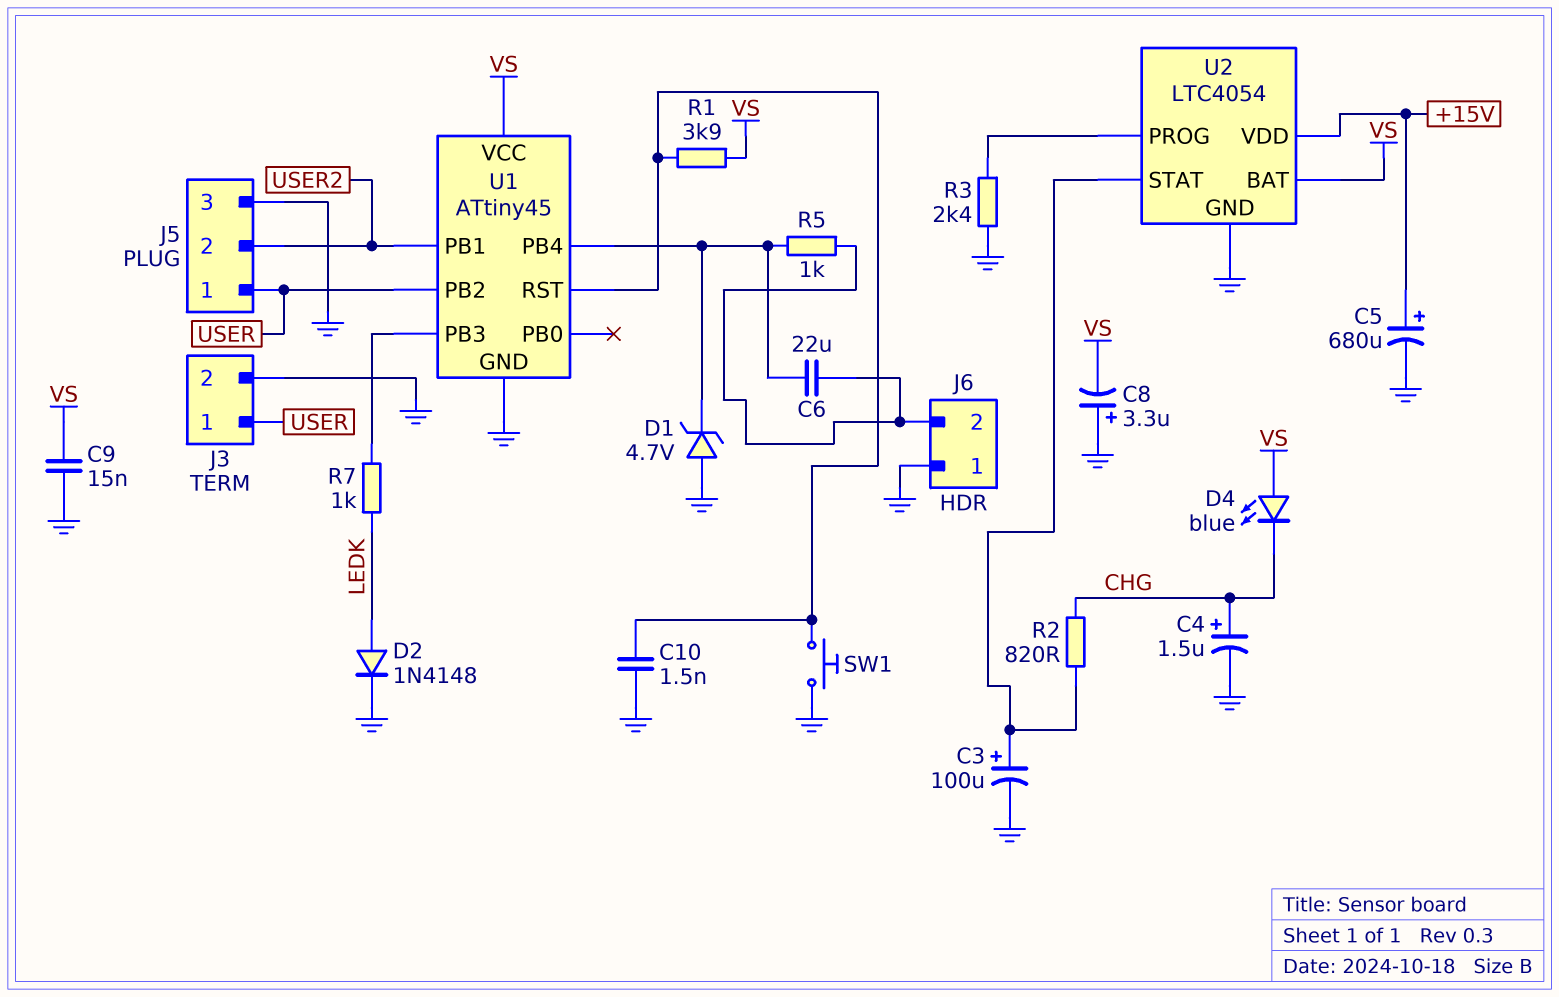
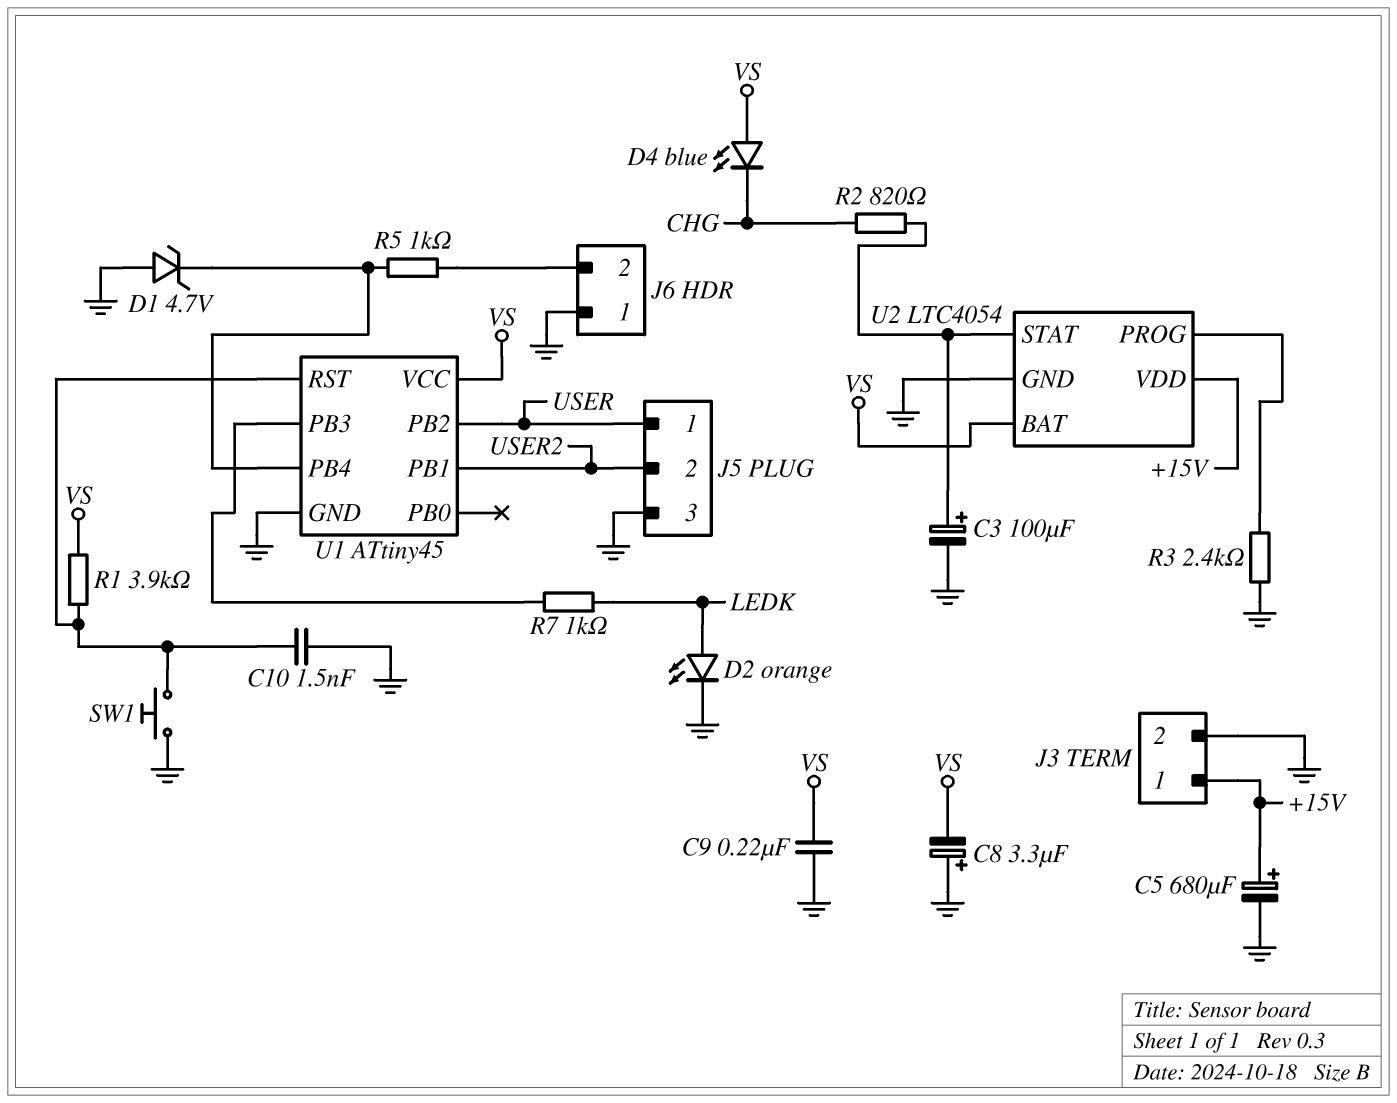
C4: 1.5uF (plus CHG, minus GND) -> none
C6: 22uF (J6/2, U1/PB4) -> none
C9: 15nF (GND, VS) -> 220nF (GND, VS)
D2: diode 1N4148 (A LEDK, K GND) -> LED orange (A LEDK, K GND)
J3 pin 1: USER -> +15V

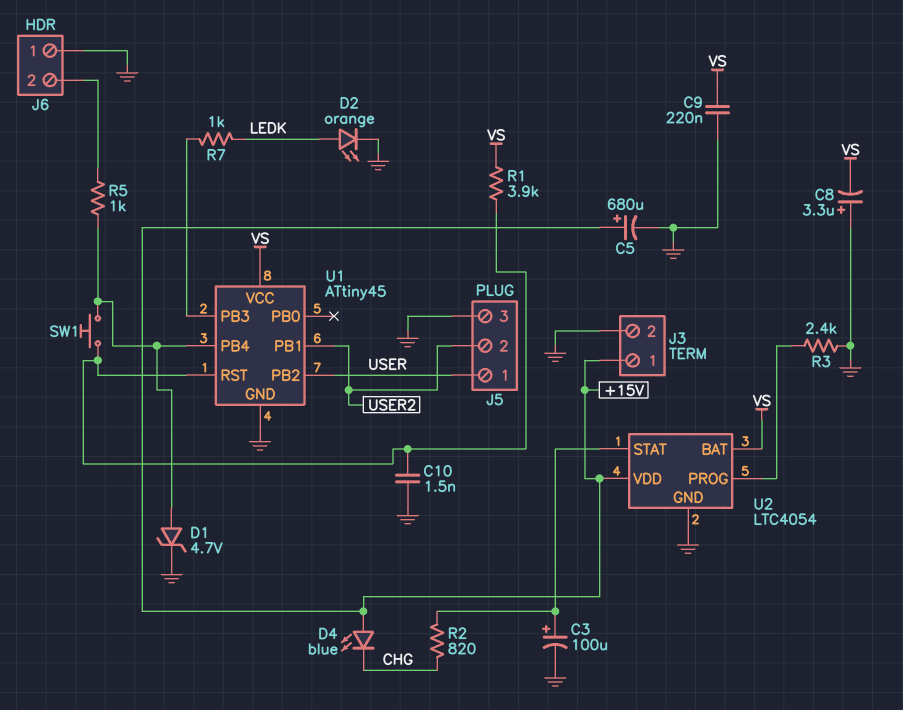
D1: zener 4.7V (A GND, K U1/PB4) -> zener 4.7V (A U1/PB4, K GND)
D4: LED blue (A VS, K CHG) -> LED blue (A +15V, K CHG)
SW1: button (GND, U1/RST) -> button (U1/PB4, U1/RST)

